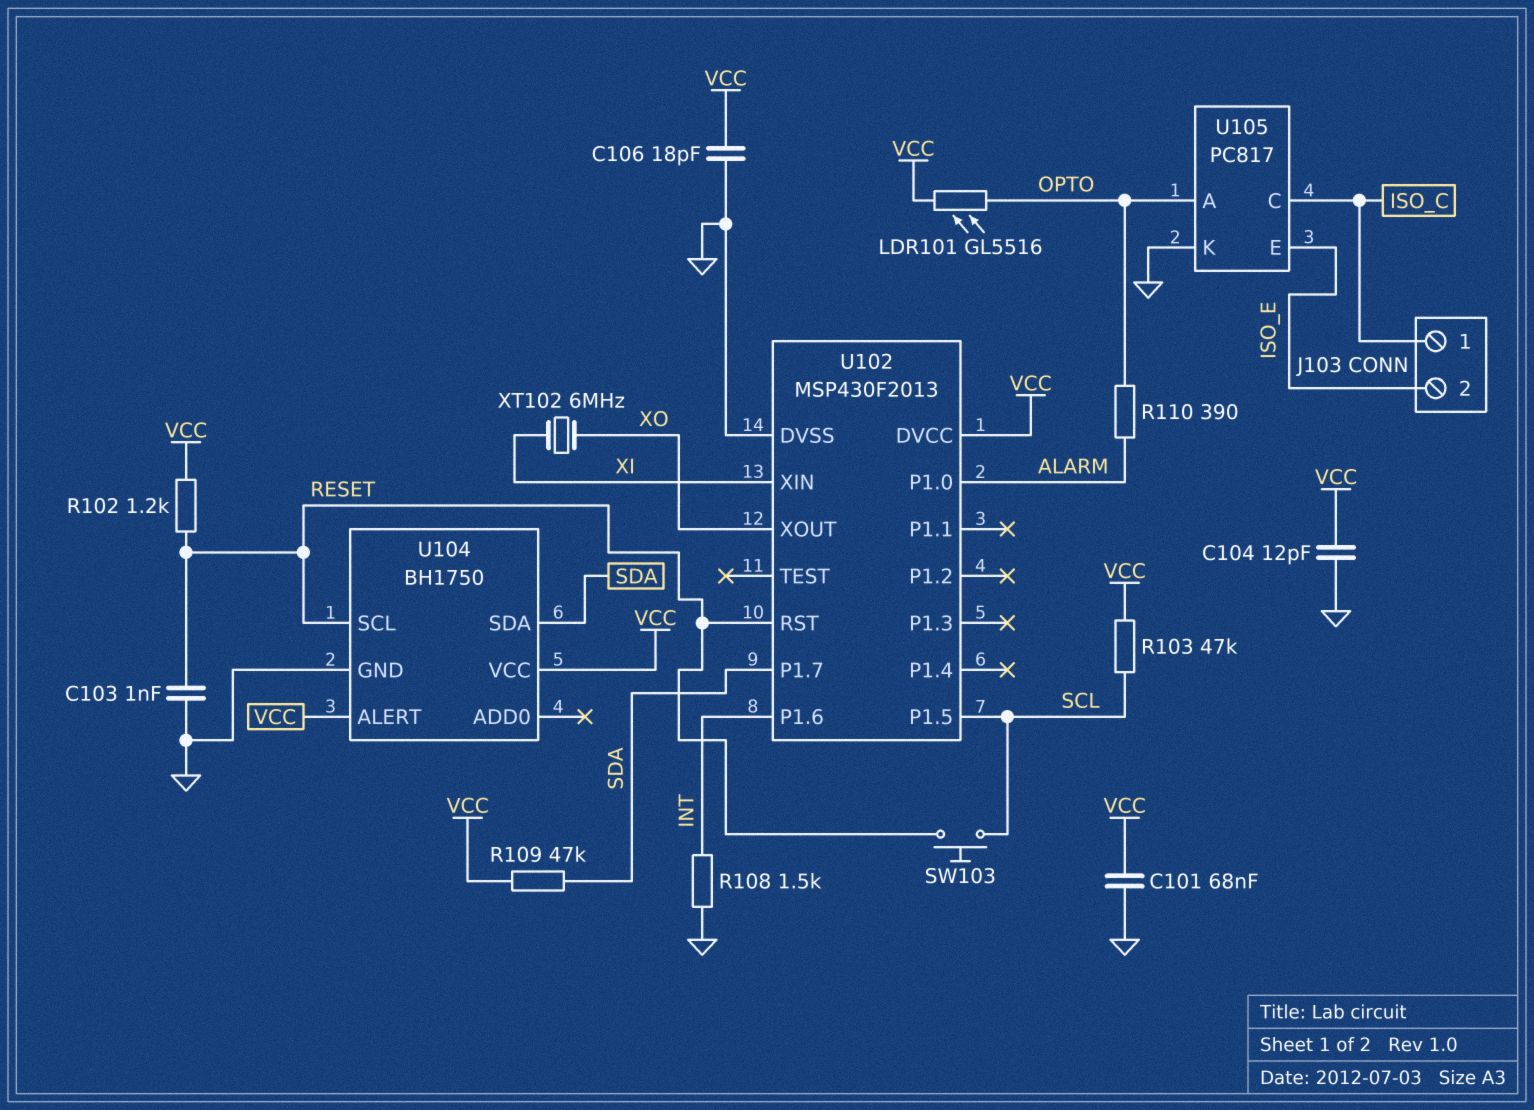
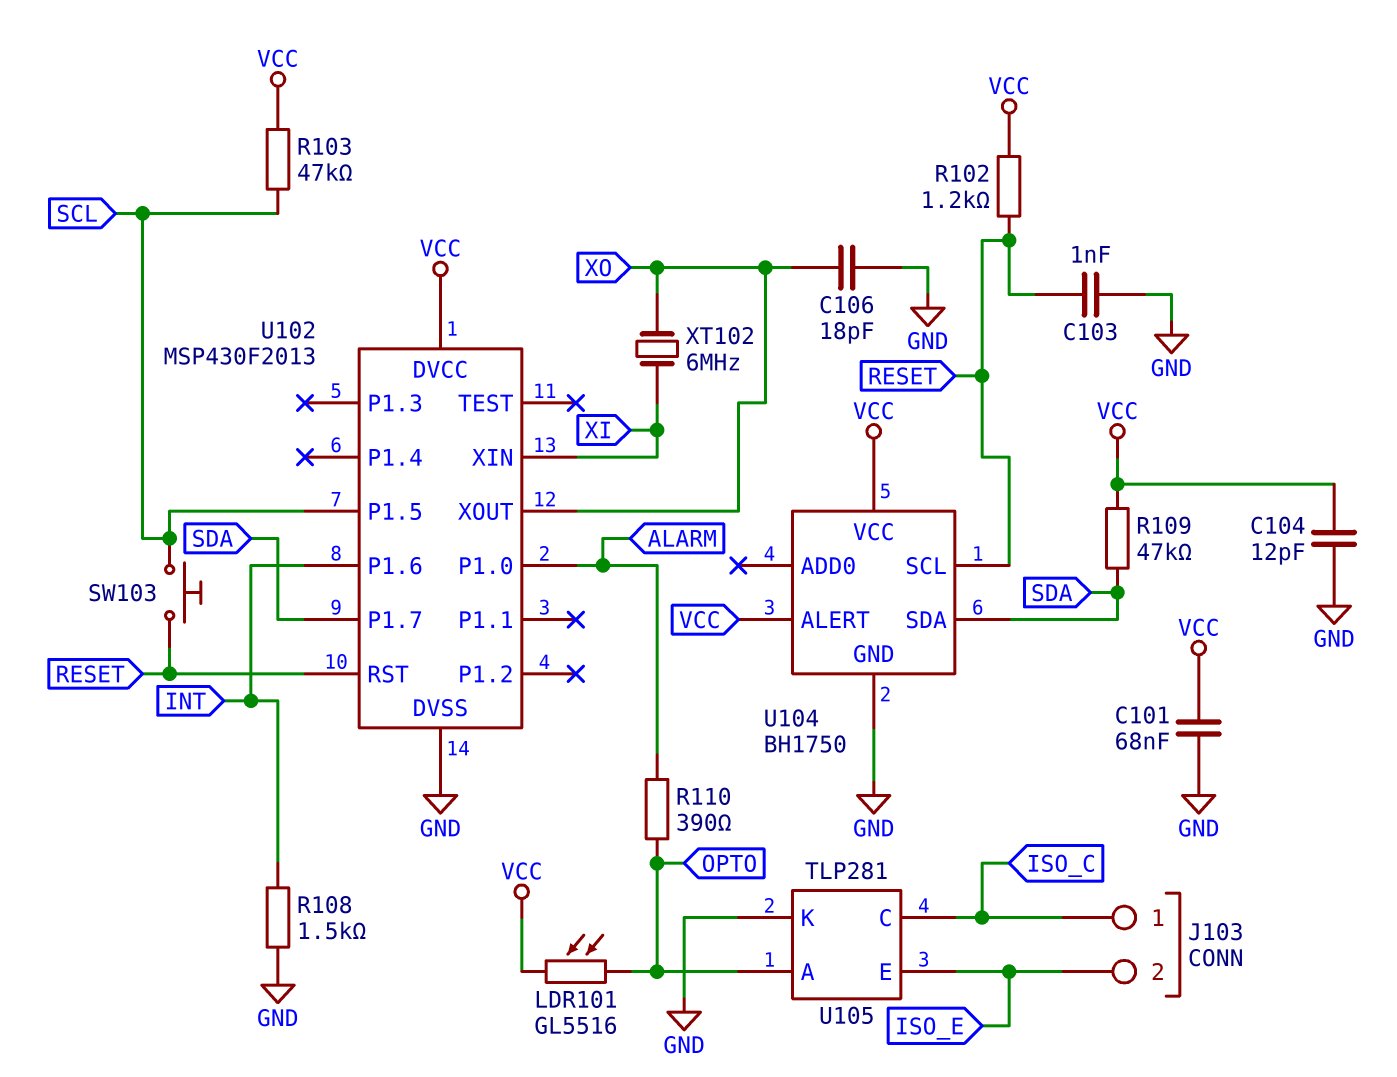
C106: 18pF (GND, VCC) -> 18pF (GND, XO)
U105: PC817 -> TLP281

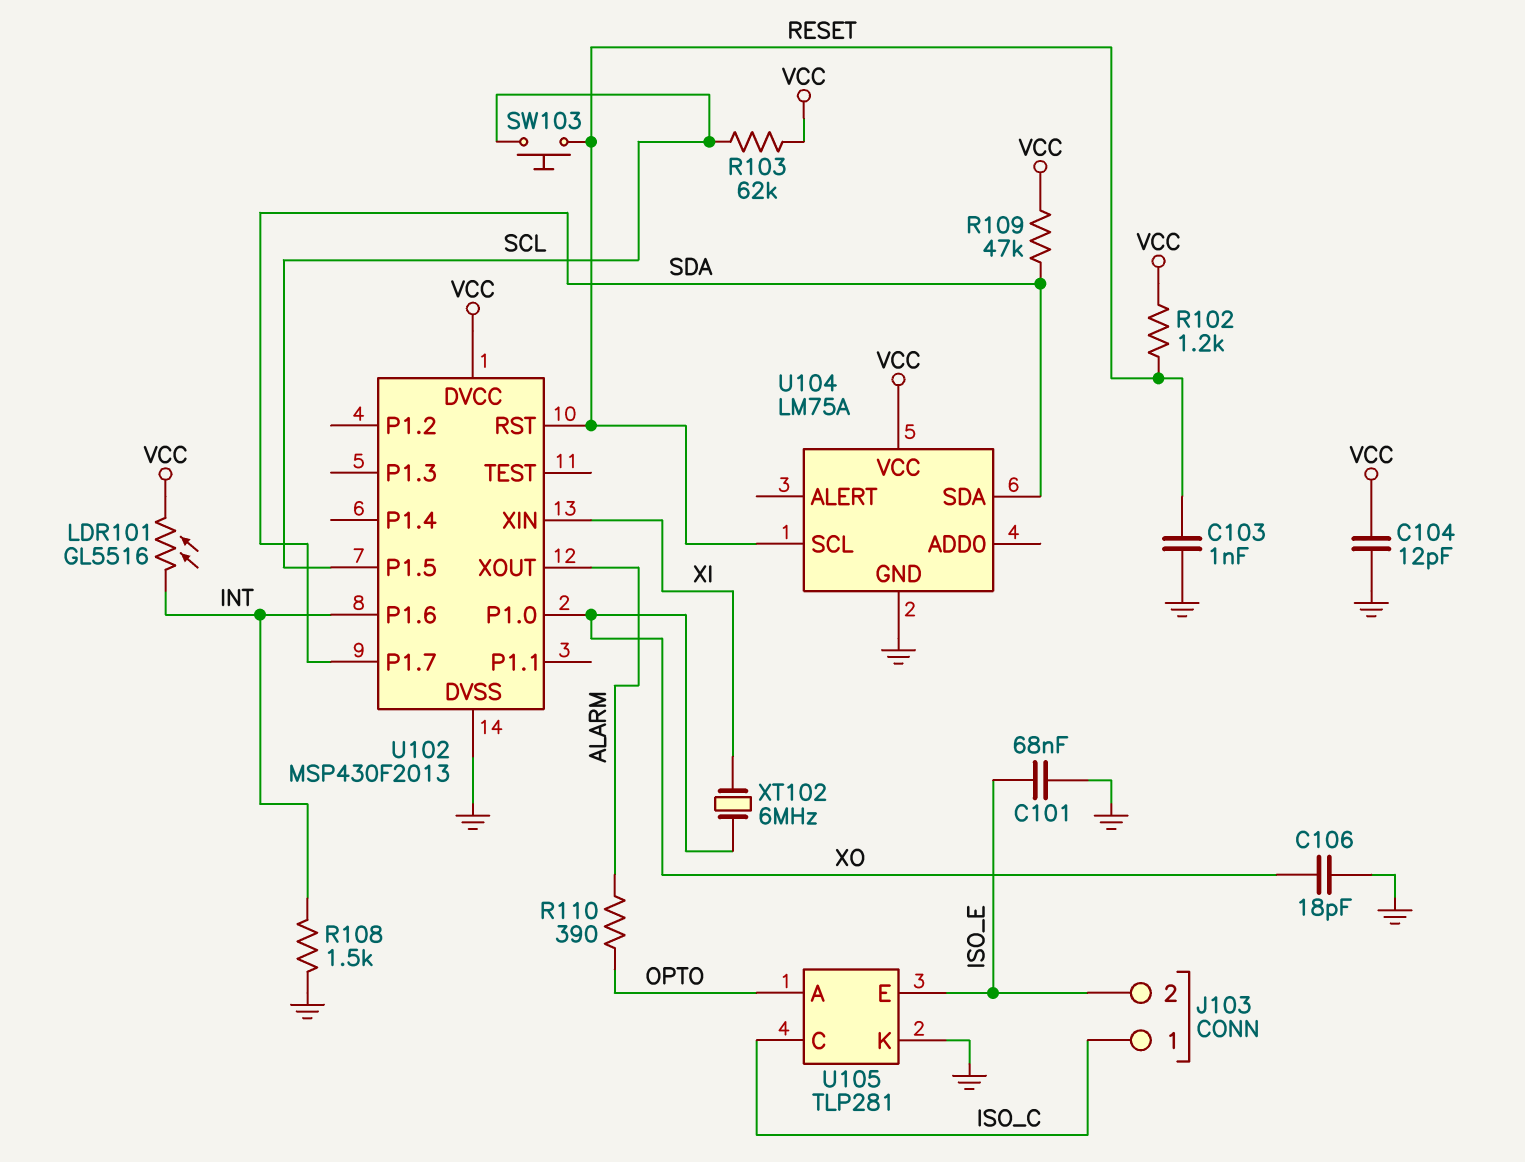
C101: 68nF (GND, VCC) -> 68nF (GND, ISO_E)
LDR101: GL5516 (OPTO, VCC) -> GL5516 (INT, VCC)
R103: 47k (SCL, VCC) -> 62k (SCL, VCC)
U102 pin P1.0: ALARM -> XO
U102 pin XOUT: XO -> ALARM
U104: BH1750 -> LM75A
U104 pin ALERT: VCC -> none

